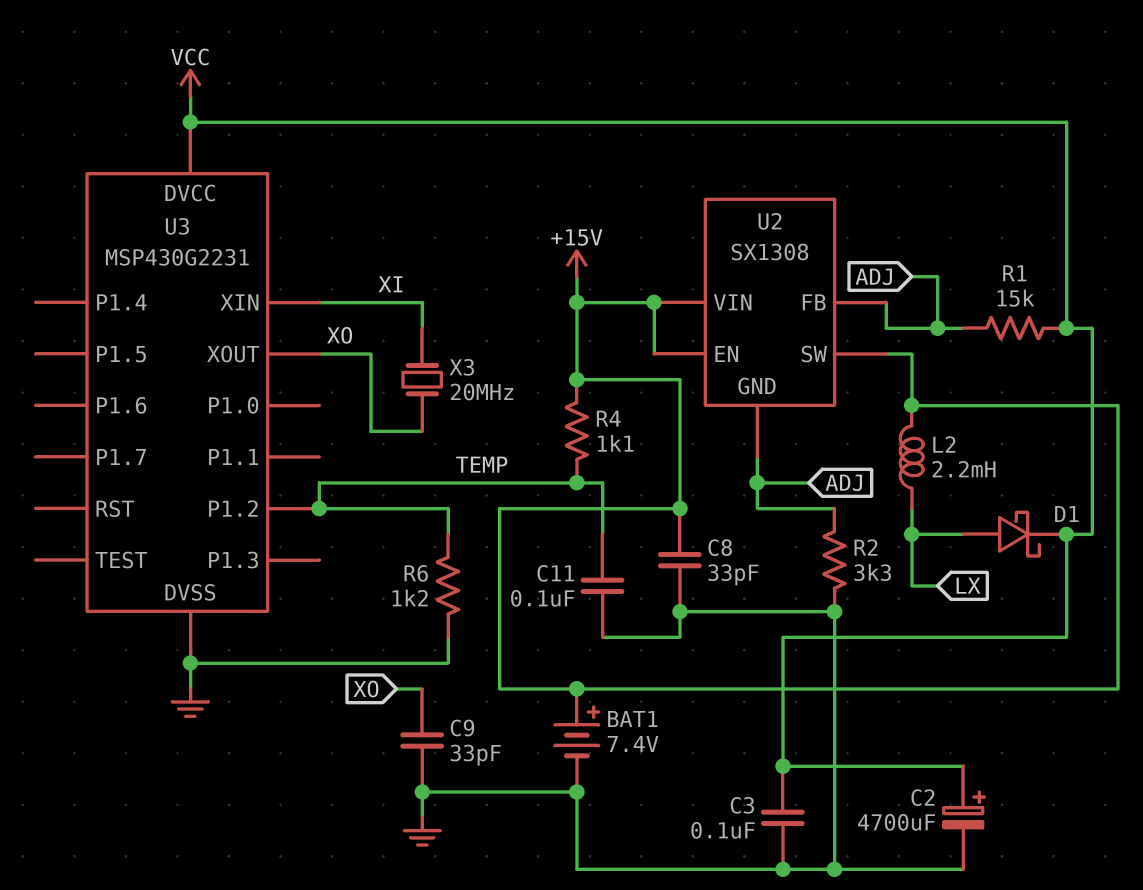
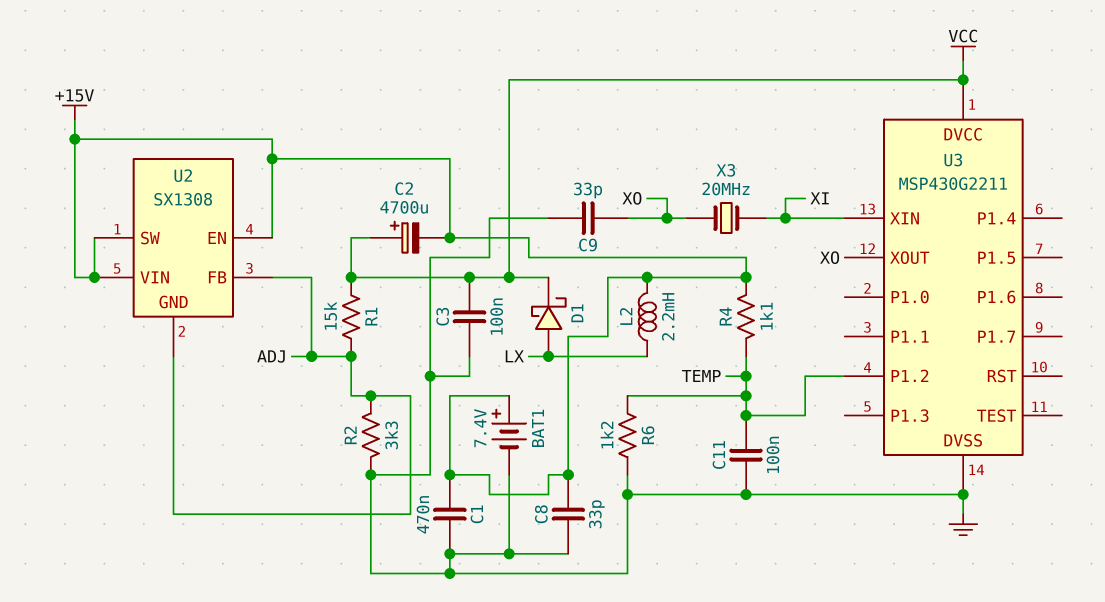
C1: none -> 470nF (+15V, GND)
C2: 4700uF (plus VCC, minus GND) -> 4700uF (plus VCC, minus +15V)
U3: MSP430G2231 -> MSP430G2211

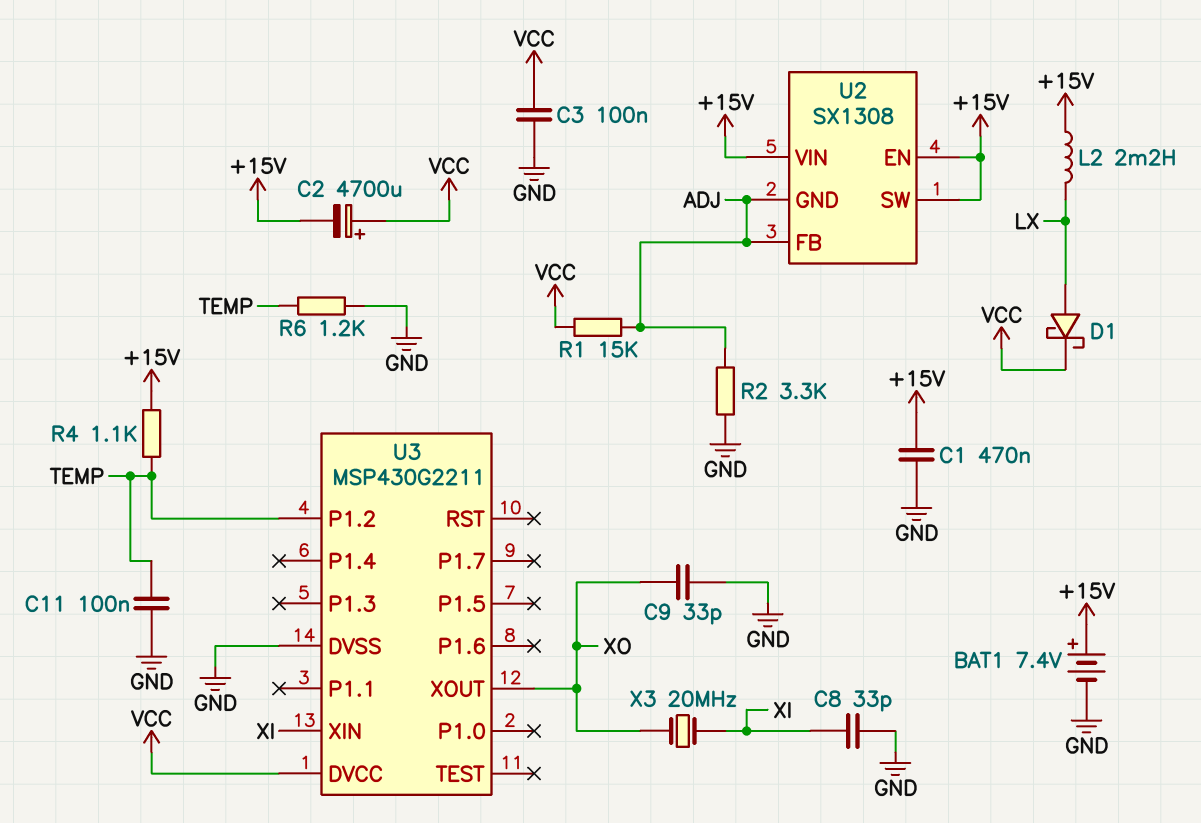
C8: 33pF (+15V, GND) -> 33pF (GND, XI)

